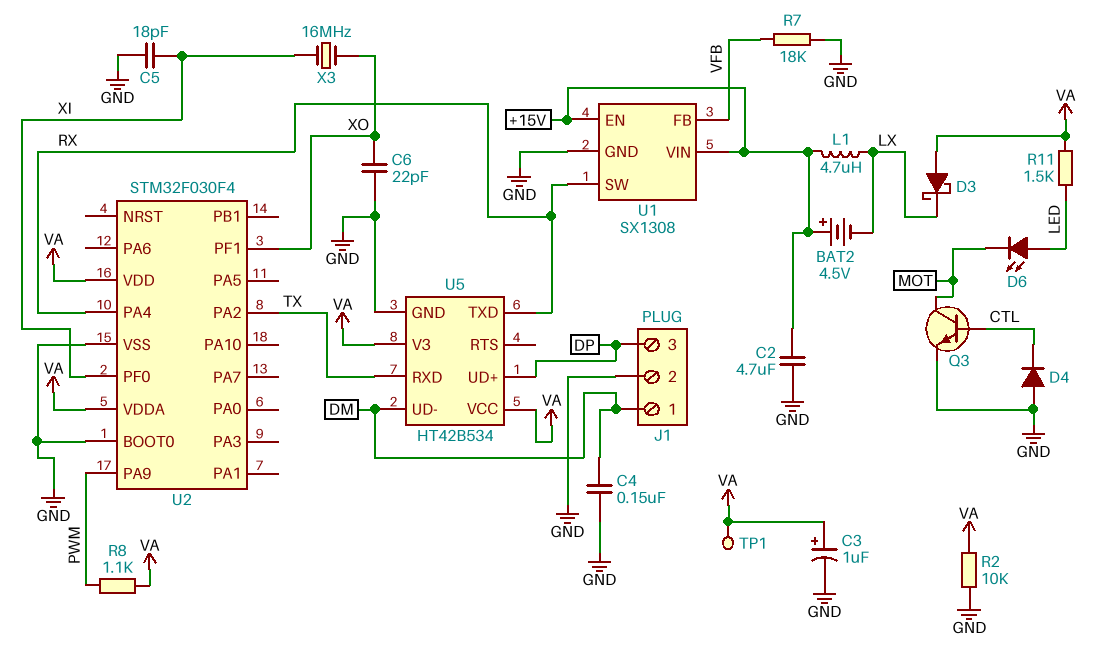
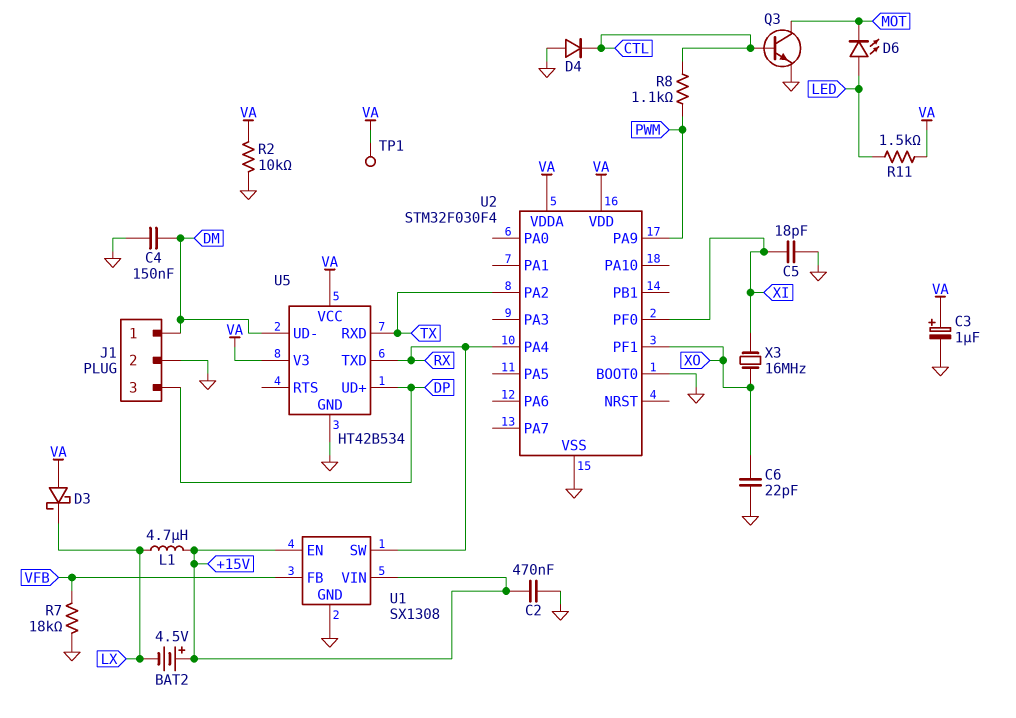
C2: 4.7uF (+15V, GND) -> 470nF (+15V, GND)
R8: 1.1k (PWM, VA) -> 1.1k (CTL, PWM)

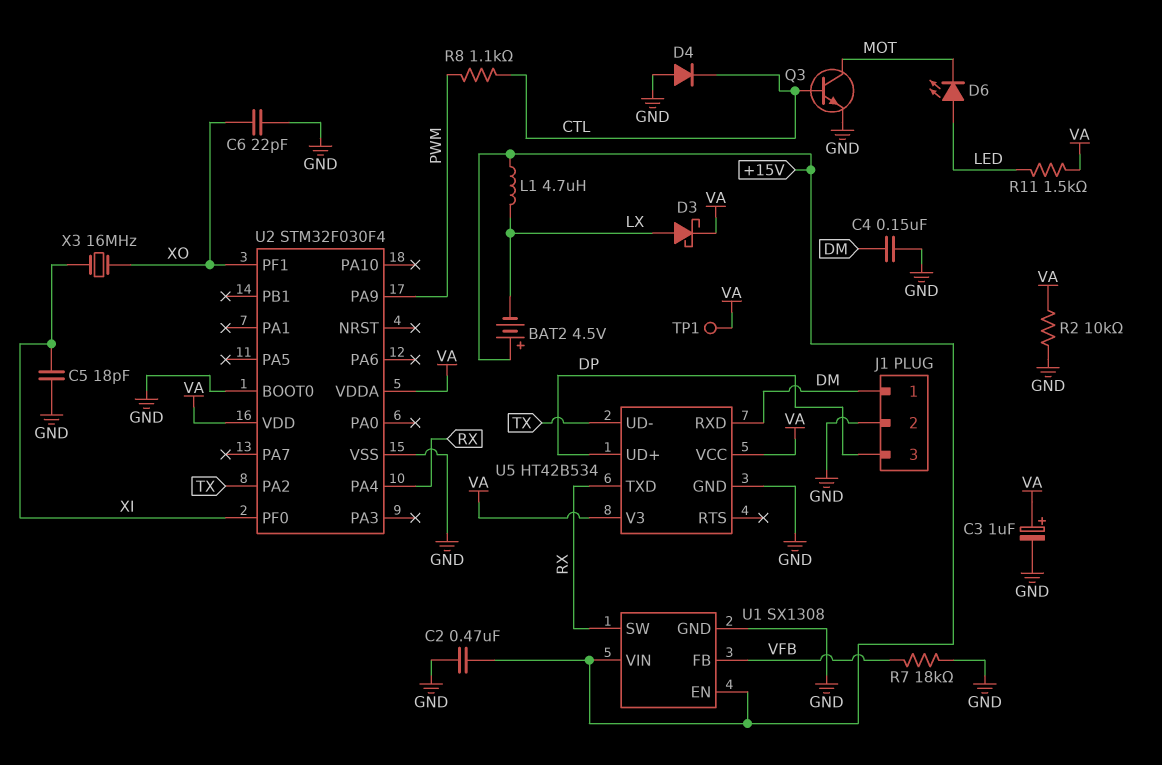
D3: schottky (A VA, K LX) -> schottky (A LX, K VA)
U5 pin RXD: TX -> DM
U5 pin UD-: DM -> TX

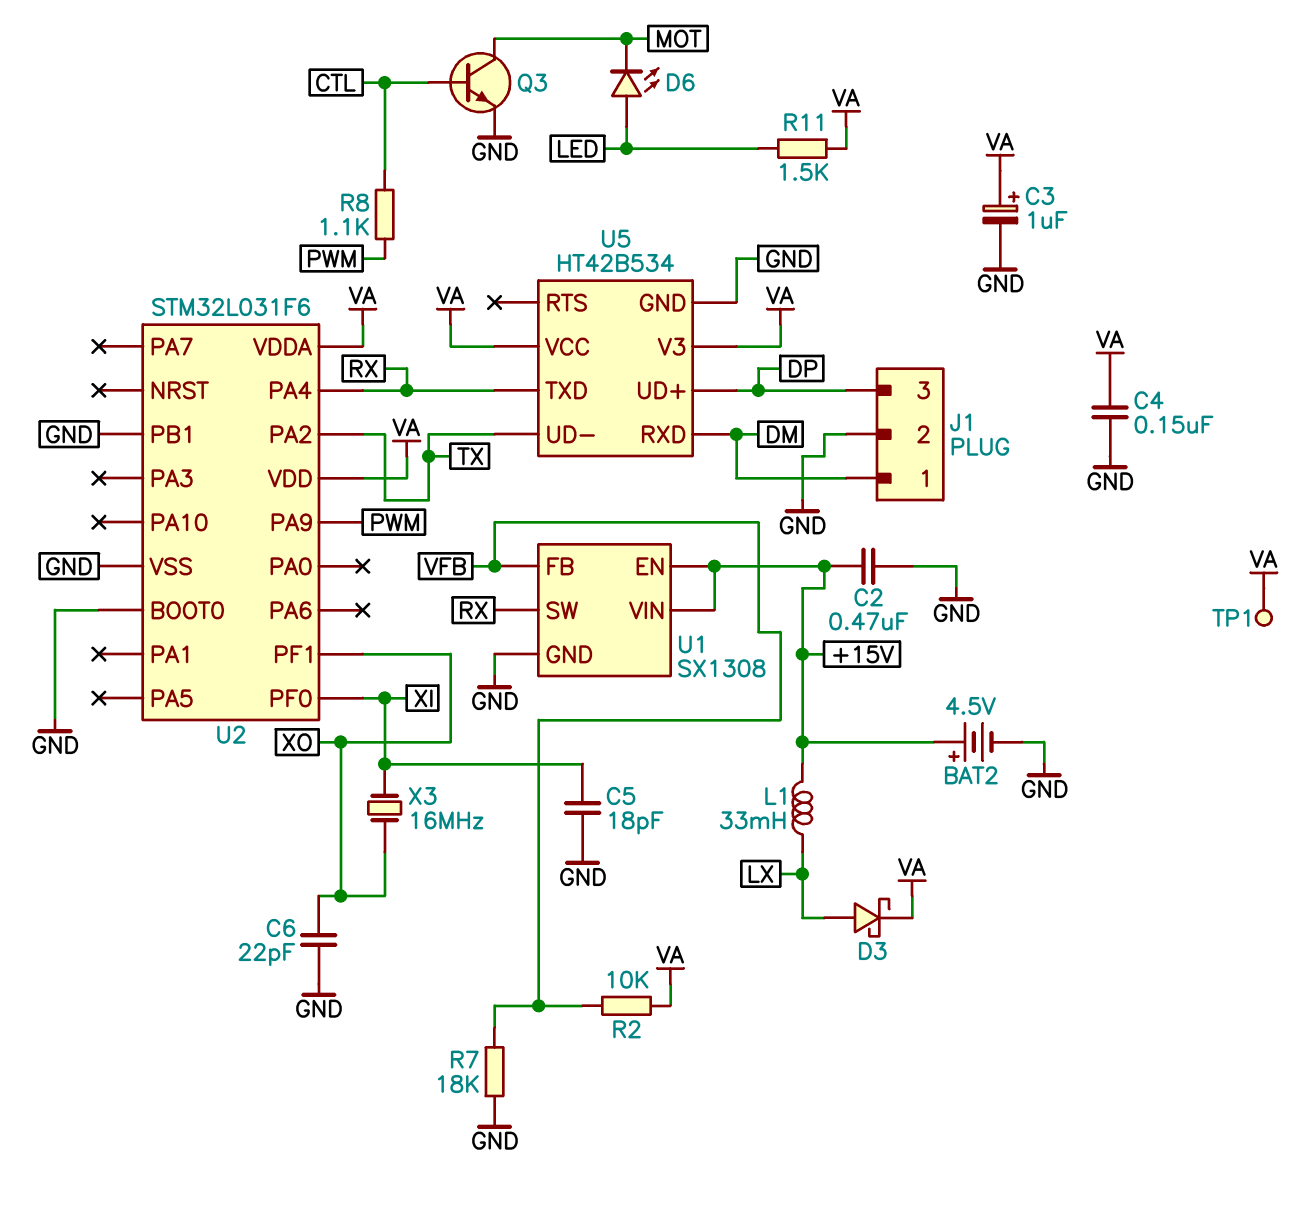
BAT2: 4.5V (plus +15V, minus LX) -> 4.5V (plus +15V, minus GND)
C4: 150nF (DM, GND) -> 150nF (GND, VA)
D4: diode (A GND, K CTL) -> none
L1: 4.7uH (+15V, LX) -> 33mH (+15V, LX)
R2: 10k (GND, VA) -> 10k (VA, VFB)
U2: STM32F030F4 -> STM32L031F6
U2 pin PB1: none -> GND

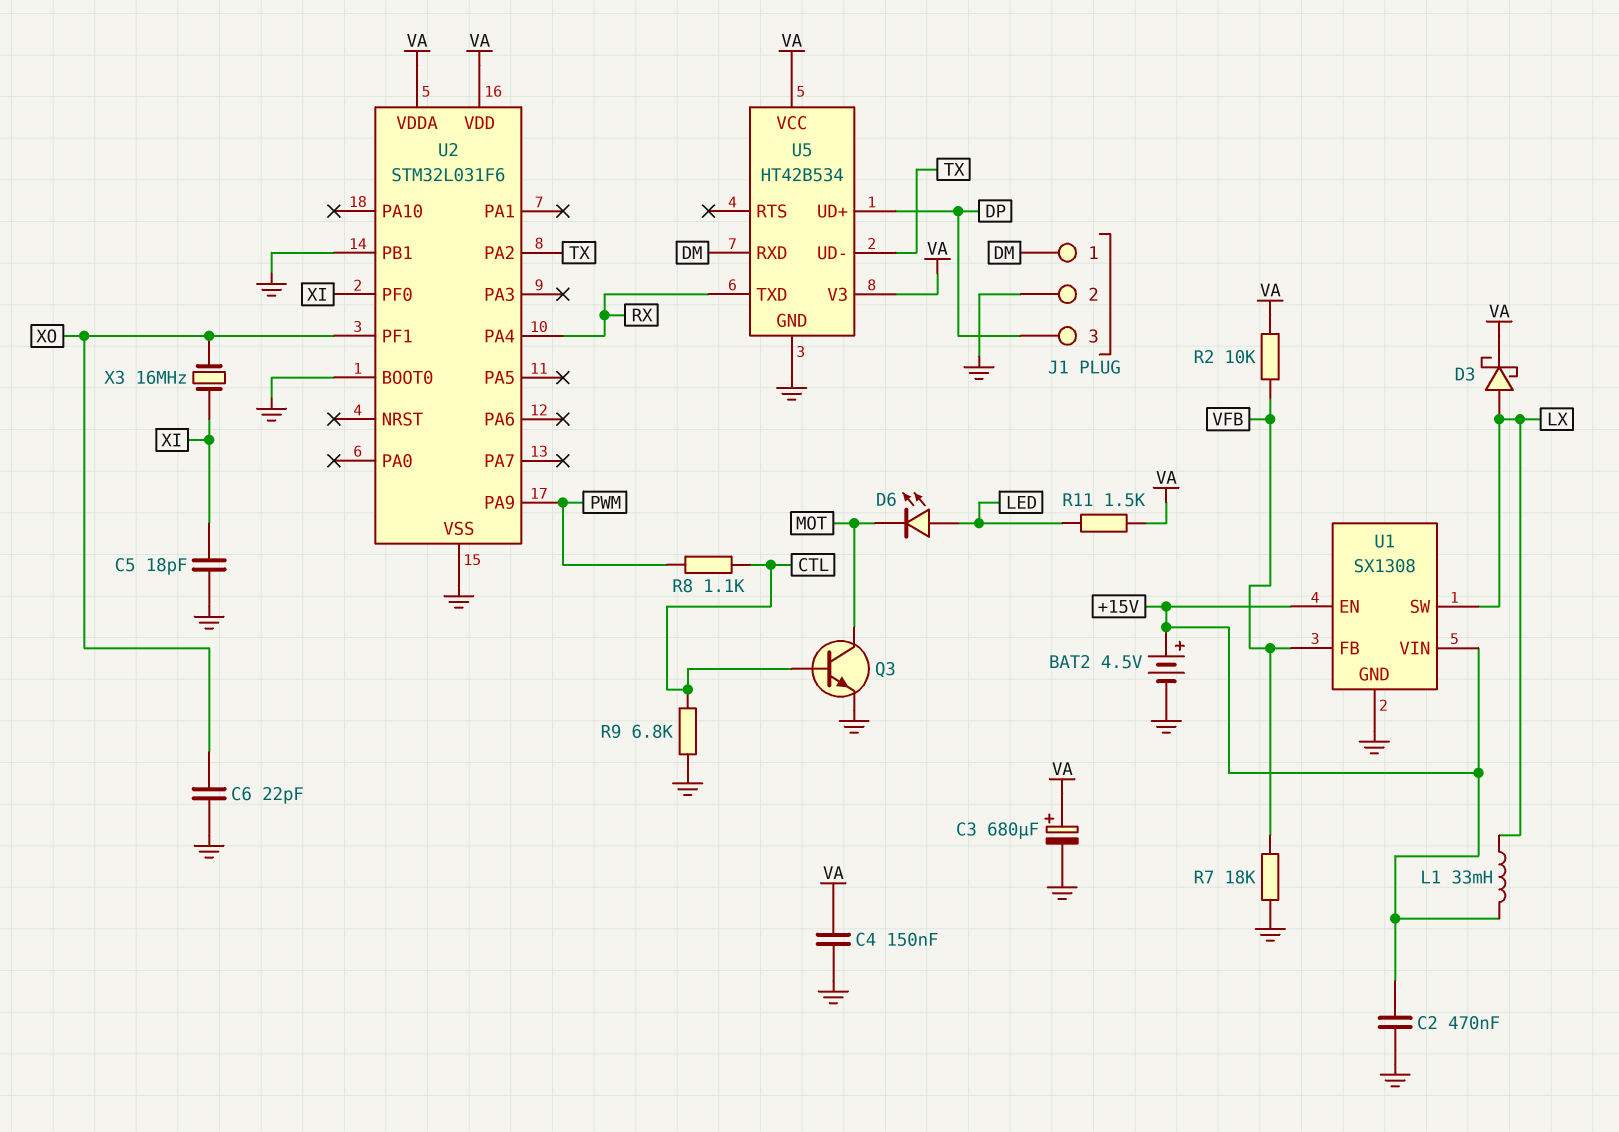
C3: 1uF (plus VA, minus GND) -> 680uF (plus VA, minus GND)
R9: none -> 6.8k (CTL, GND)
TP1: test point (VA) -> none
U1 pin SW: RX -> LX

